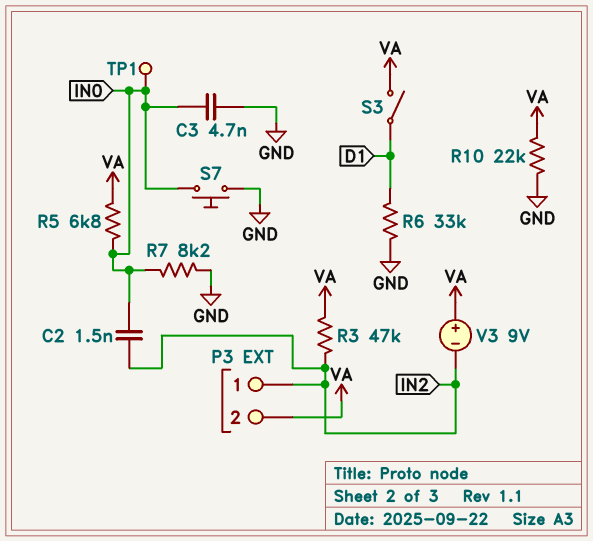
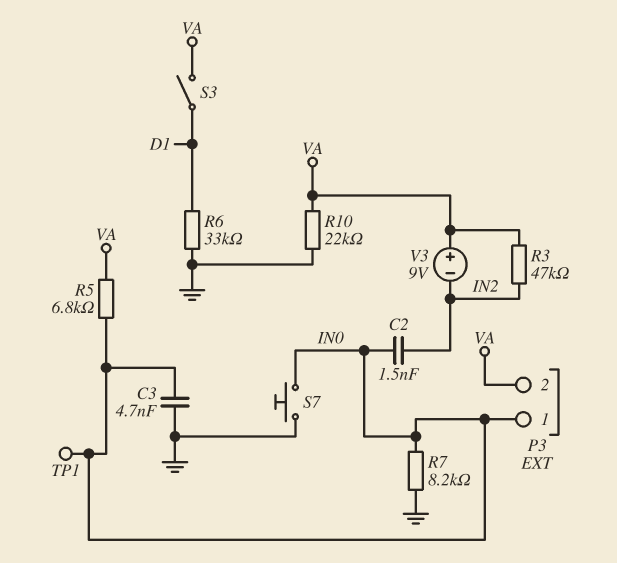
P3 pin 1: IN2 -> IN0

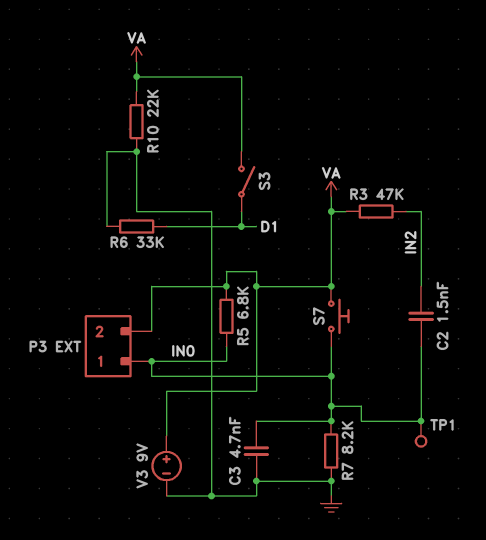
S7: button (GND, IN0) -> button (IN0, VA)
V3: 9V (plus VA, minus IN2) -> 9V (plus VA, minus GND)

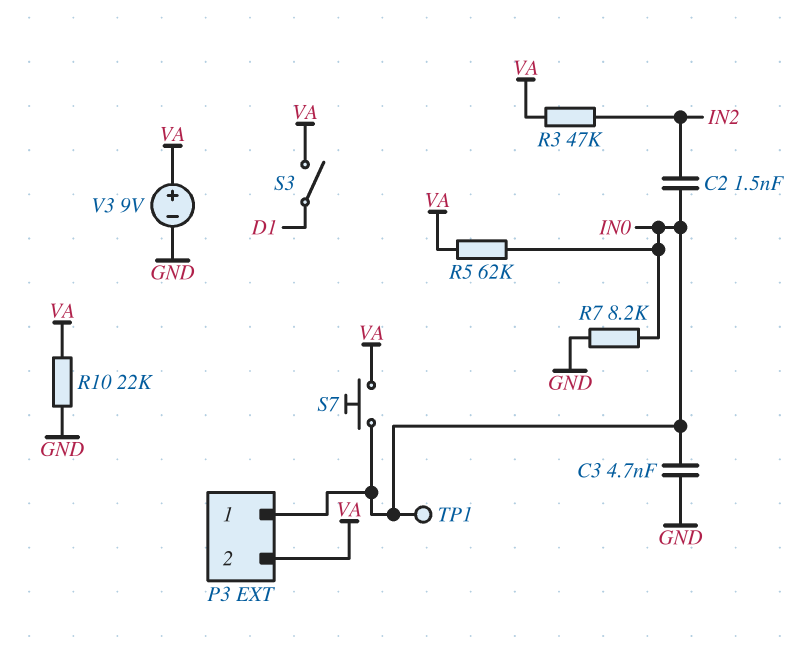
R5: 6.8k (IN0, VA) -> 62k (IN0, VA)
R6: 33k (D1, GND) -> none

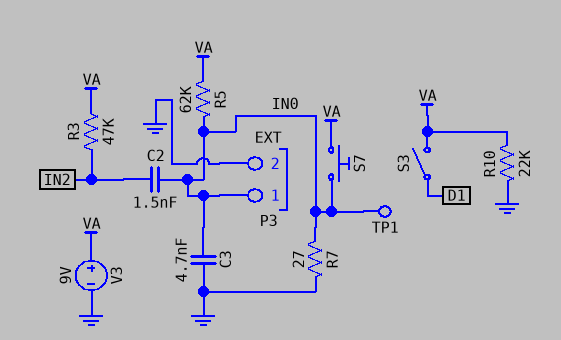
P3 pin 2: VA -> GND
R7: 8.2k (GND, IN0) -> 27 (GND, IN0)

